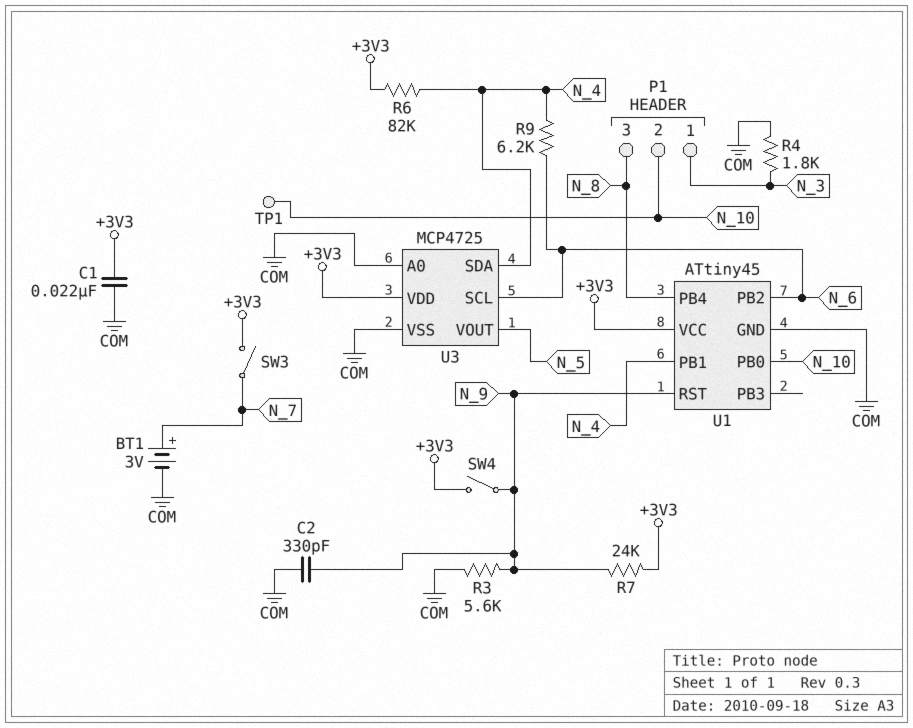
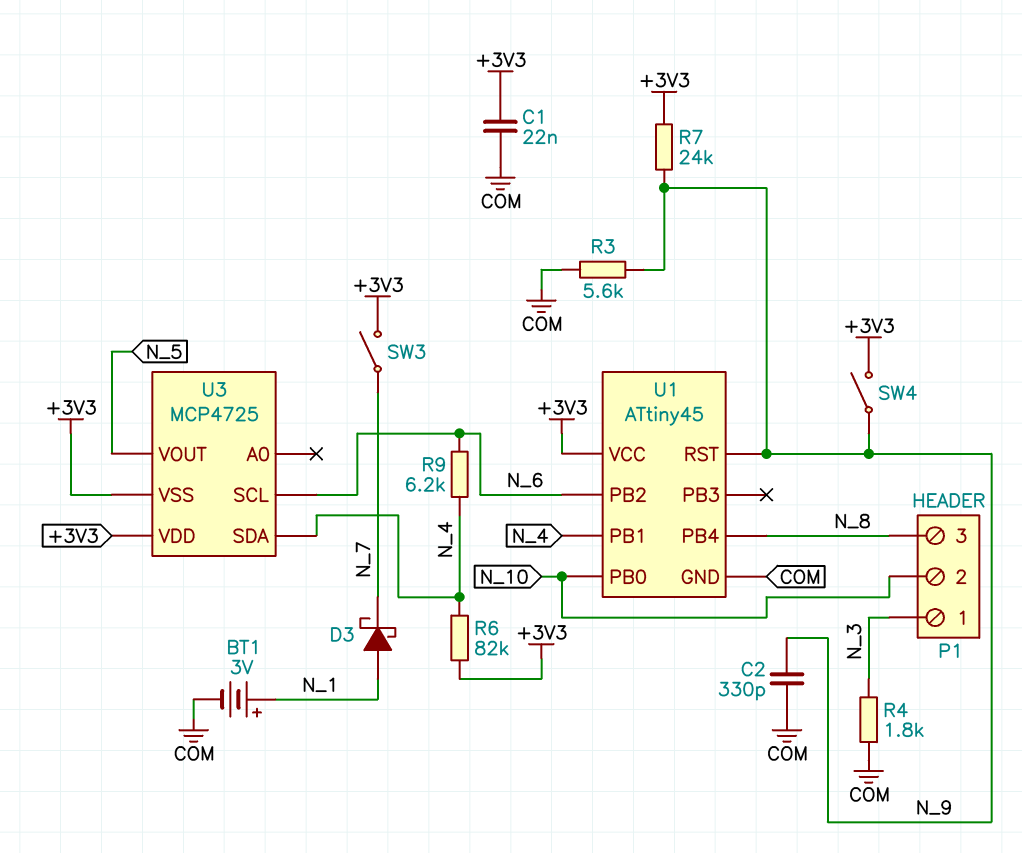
BT1: 3V (plus N_7, minus COM) -> 3V (plus N_1, minus COM)
D3: none -> schottky (A N_1, K N_7)
TP1: test point (N_10) -> none
U3 pin A0: COM -> none
U3 pin VSS: COM -> +3V3

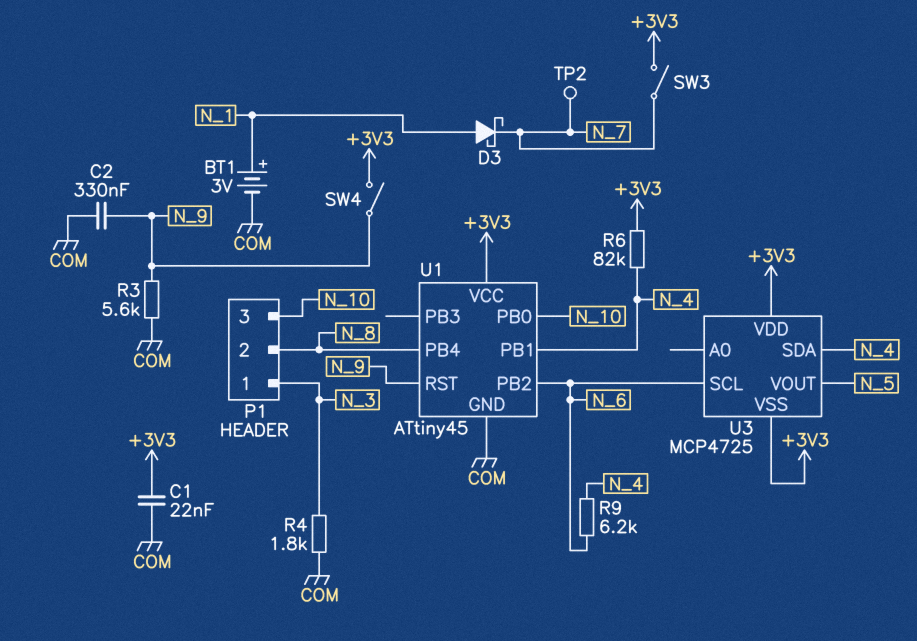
C2: 330pF (COM, N_9) -> 330nF (COM, N_9)
P1 pin 2: N_10 -> N_8
P1 pin 3: N_8 -> N_10
R7: 24k (+3V3, N_9) -> none
TP2: none -> test point (N_7)

